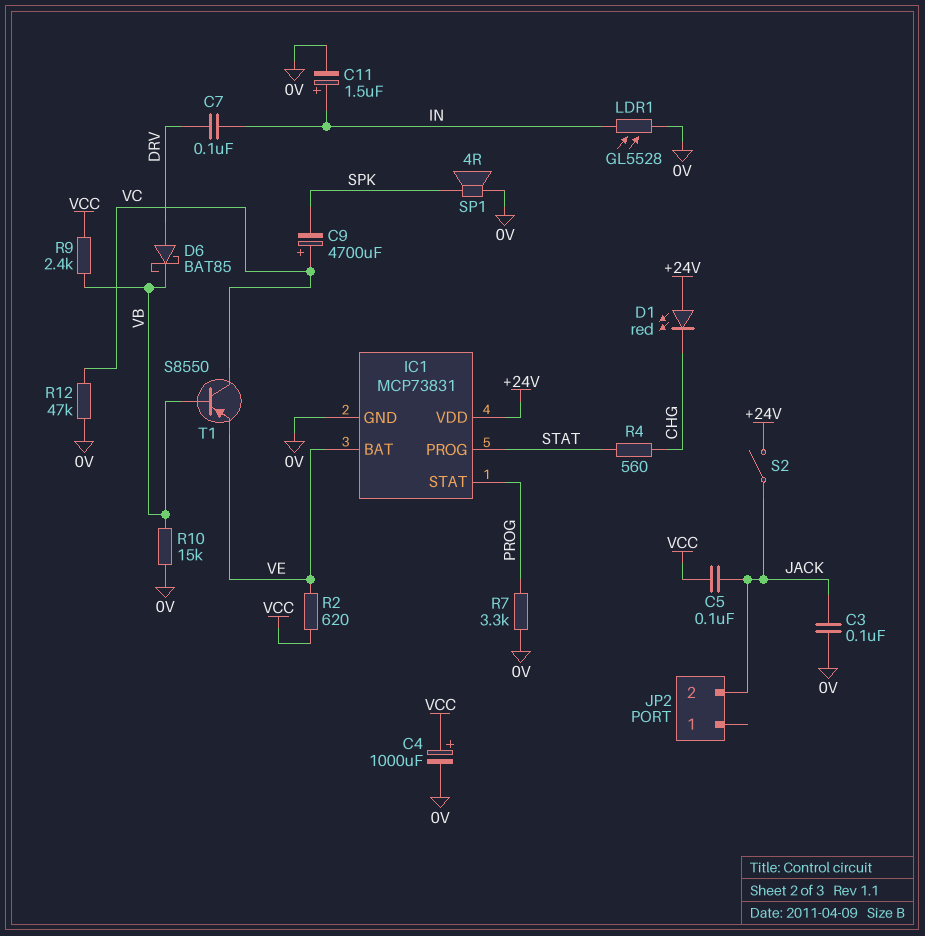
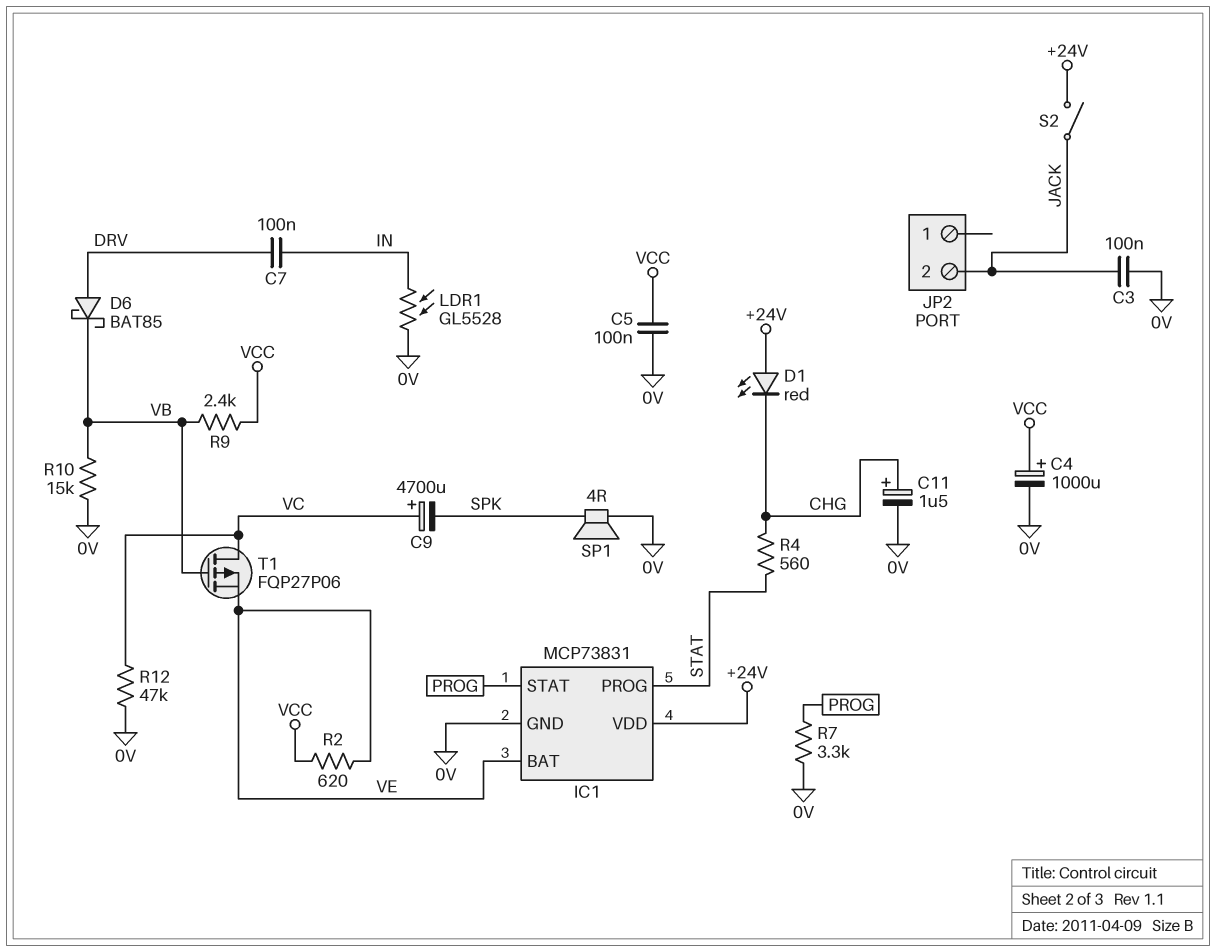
C5: 100nF (JACK, VCC) -> 100nF (0V, VCC)
C11: 1.5uF (plus IN, minus 0V) -> 1.5uF (plus CHG, minus 0V)
T1: PNP S8550 (B VB, C VC, E VE) -> PMOS FQP27P06 (G VB, D VC, S VE)

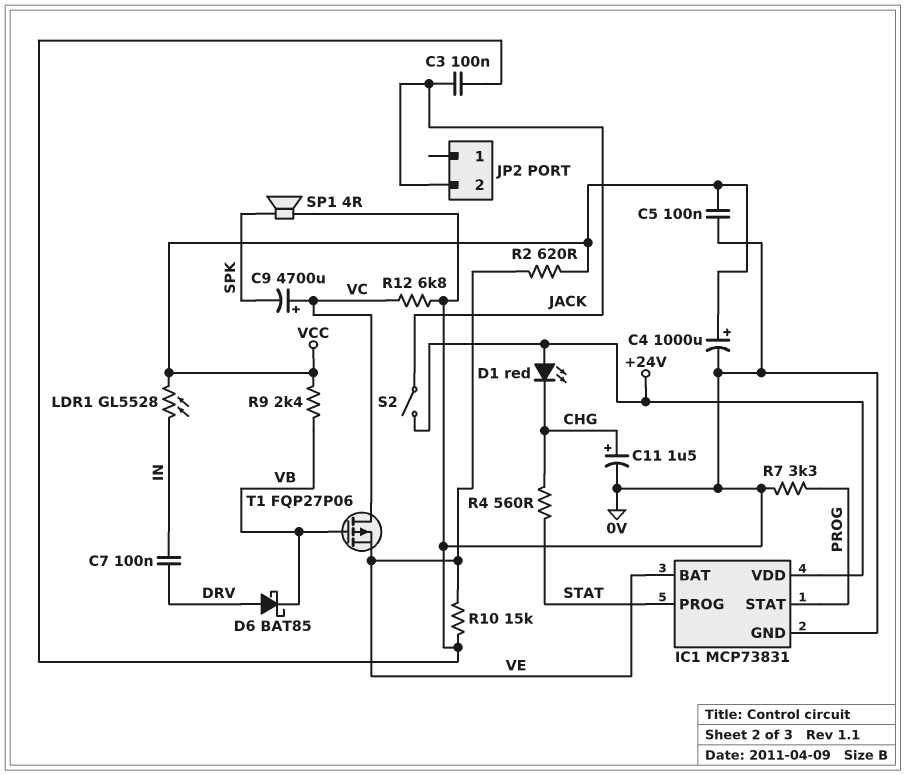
LDR1: GL5528 (0V, IN) -> GL5528 (IN, VCC)
R10: 15k (0V, VB) -> 15k (0V, VE)
R12: 47k (0V, VC) -> 6.8k (0V, VC)

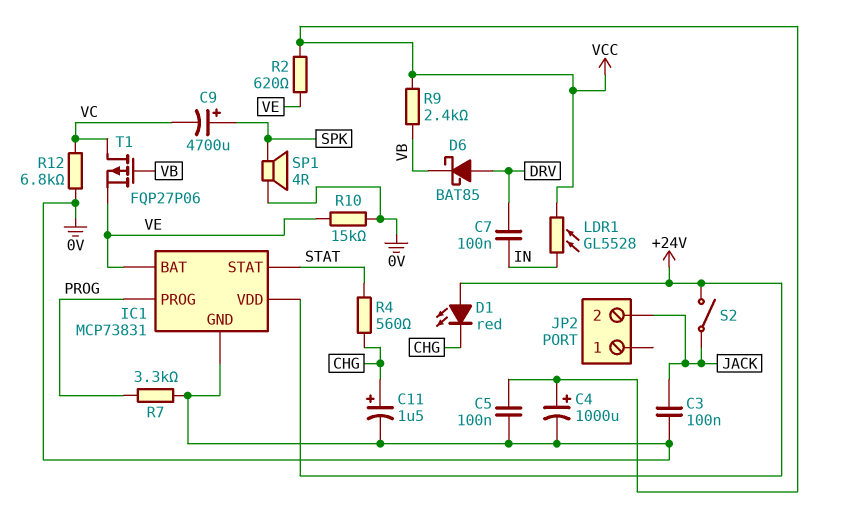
C9: 4700uF (plus VC, minus SPK) -> 4700uF (plus SPK, minus VC)
IC1 pin PROG: STAT -> PROG
IC1 pin STAT: PROG -> STAT

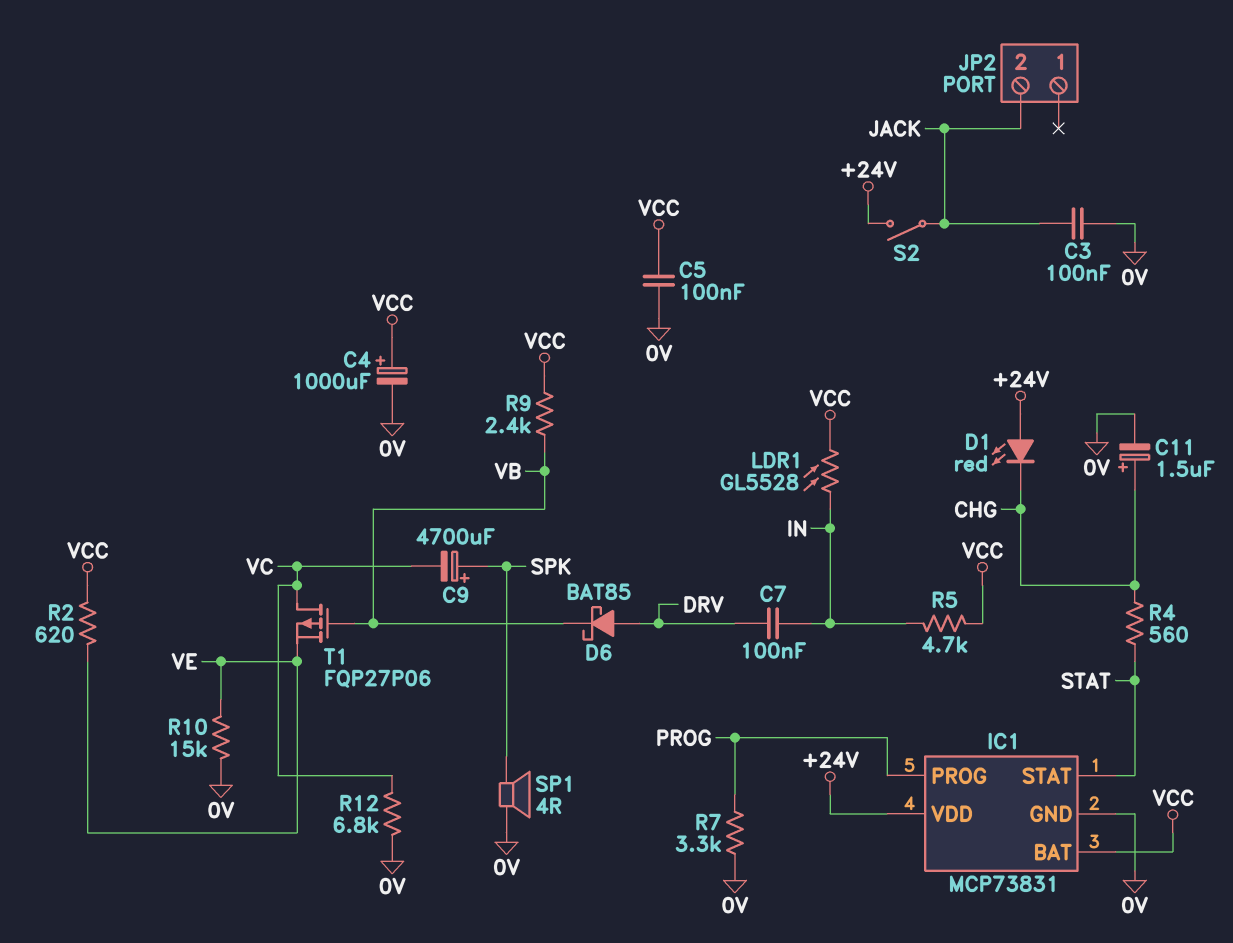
IC1 pin BAT: VE -> VCC
R5: none -> 4.7k (IN, VCC)

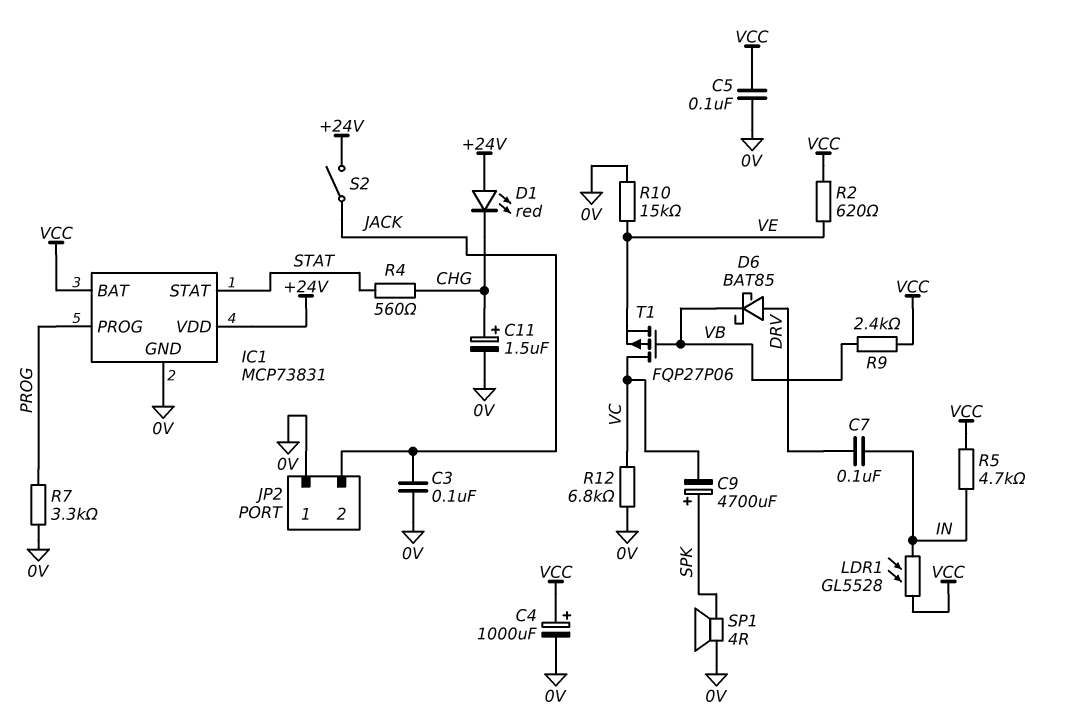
JP2 pin 1: none -> 0V

